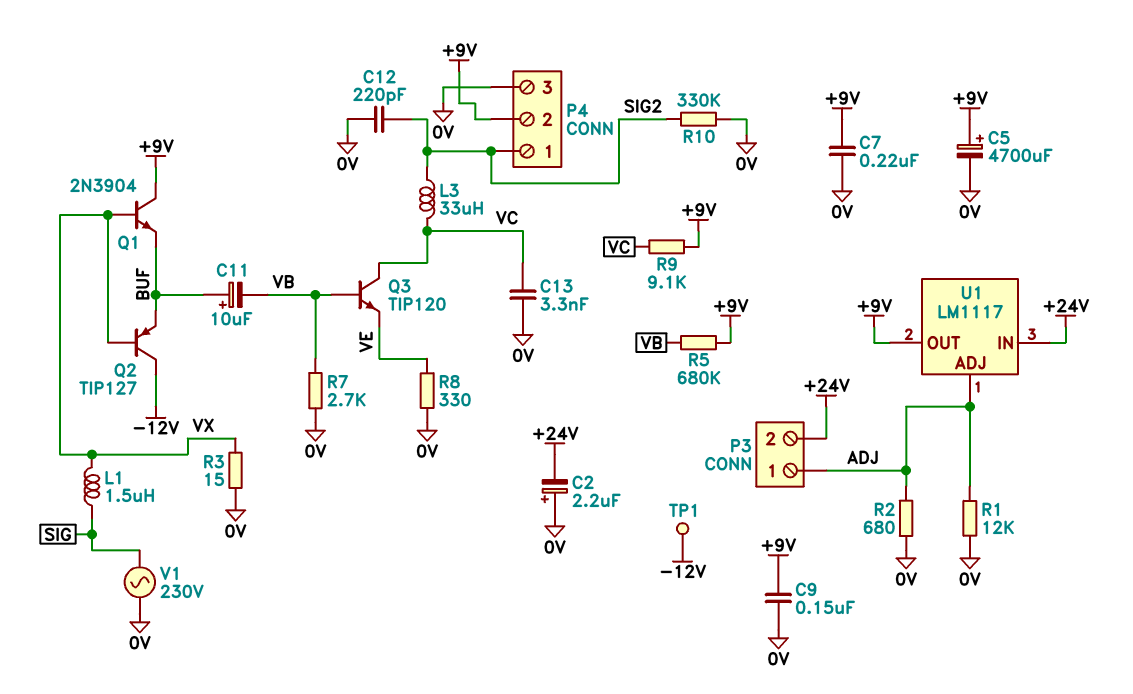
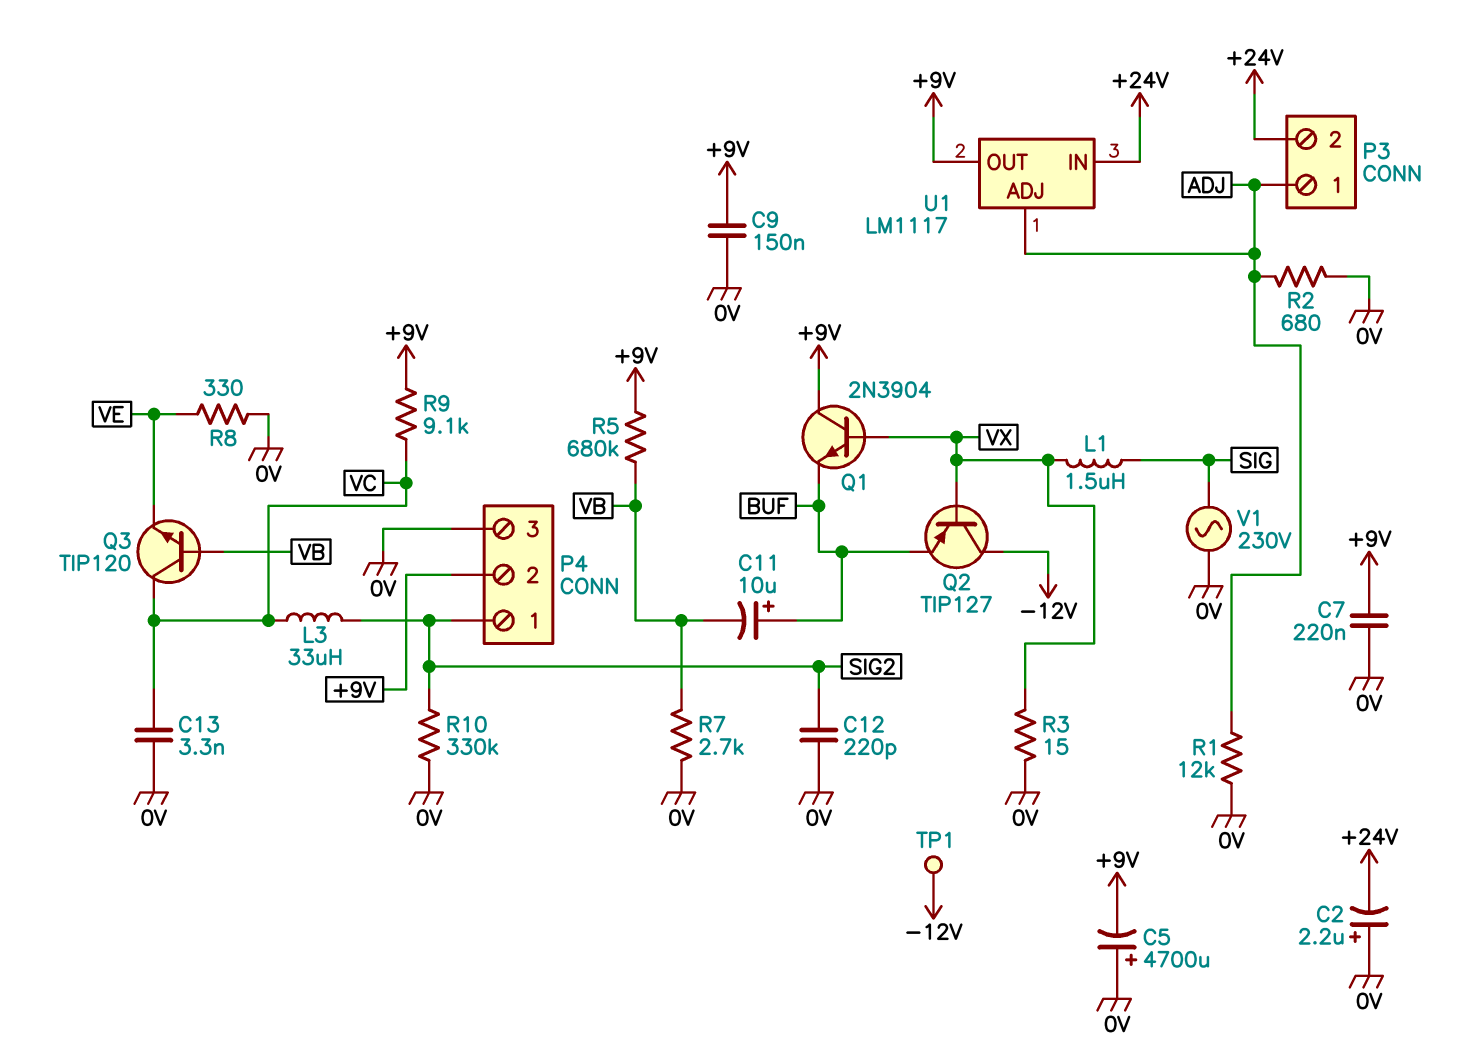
C5: 4700uF (plus +9V, minus 0V) -> 4700uF (plus 0V, minus +9V)

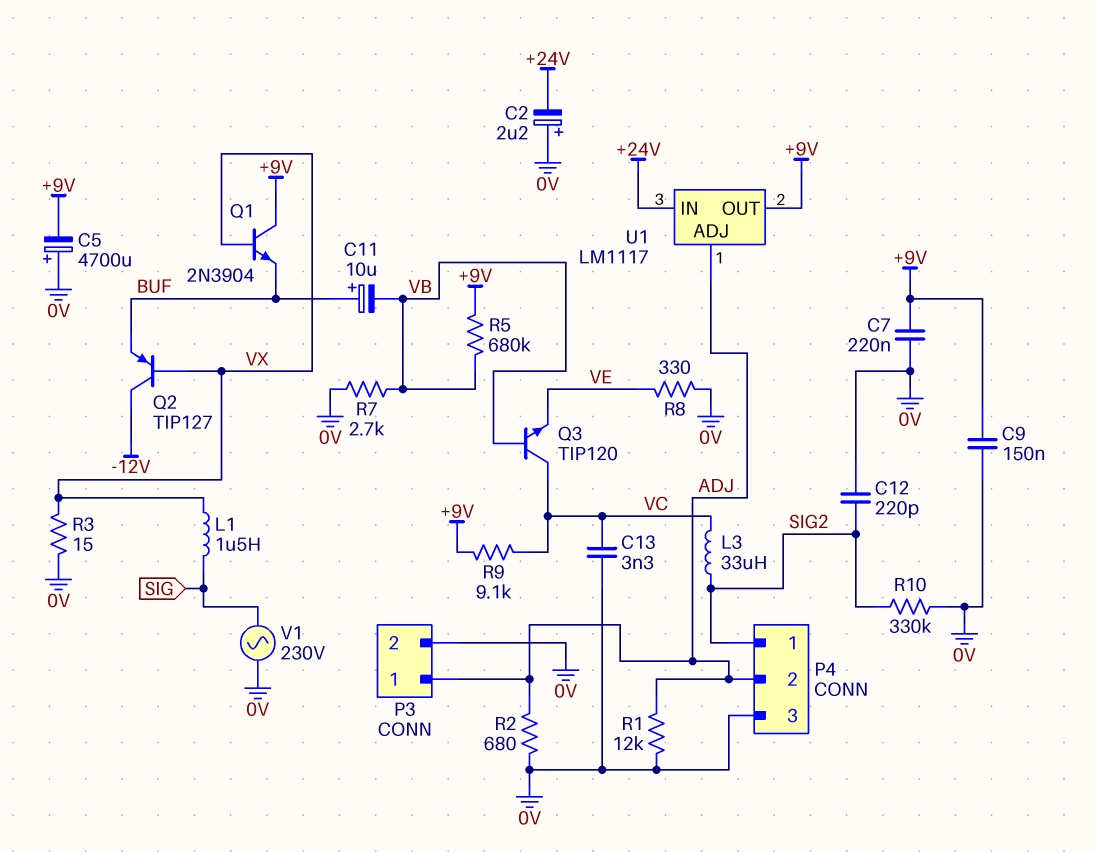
P3 pin 2: +24V -> 0V
P4 pin 2: +9V -> ADJ
TP1: test point (-12V) -> none

